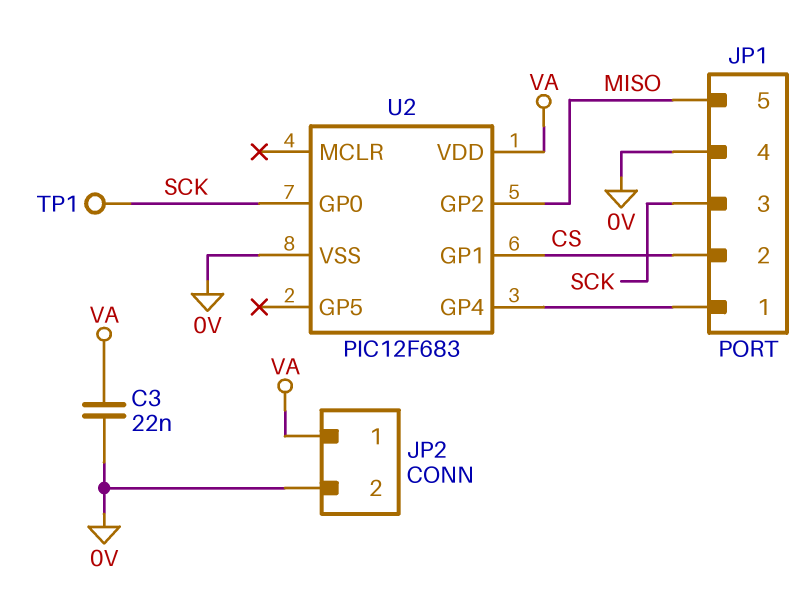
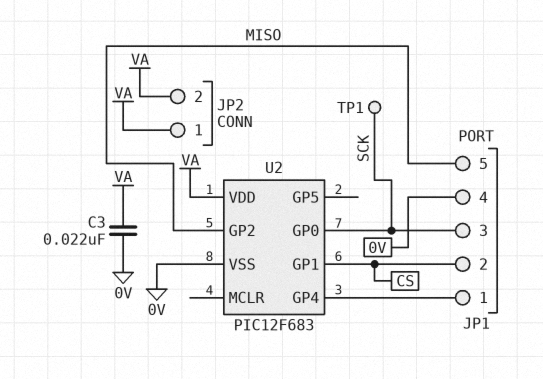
JP2 pin 2: 0V -> VA

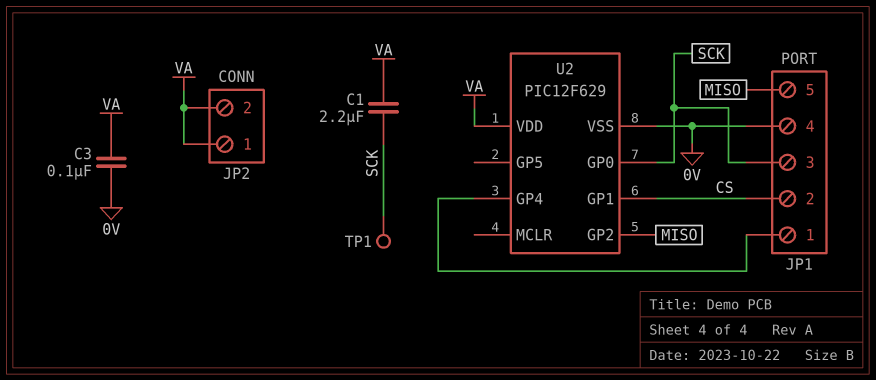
C1: none -> 2.2uF (SCK, VA)
C3: 22nF (0V, VA) -> 100nF (0V, VA)
U2: PIC12F683 -> PIC12F629

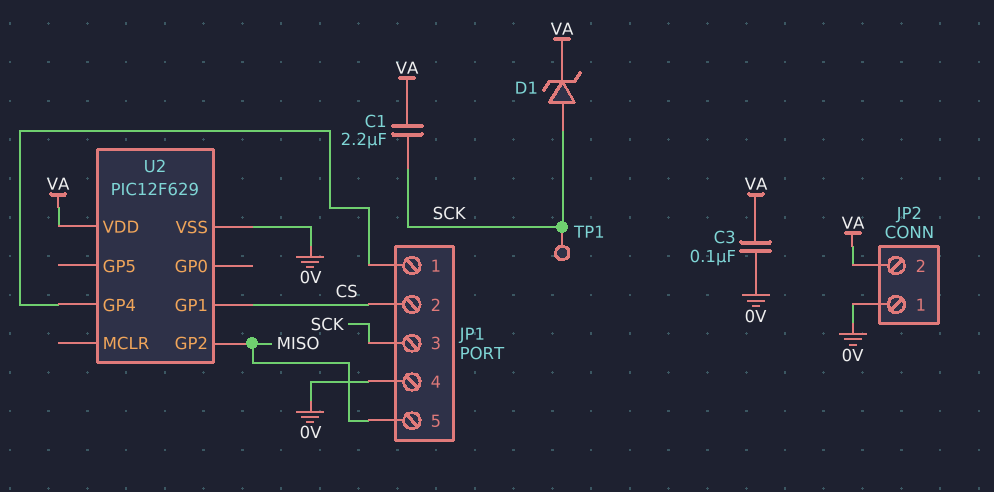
D1: none -> zener (A SCK, K VA)
JP2 pin 1: VA -> 0V
U2 pin GP0: SCK -> none

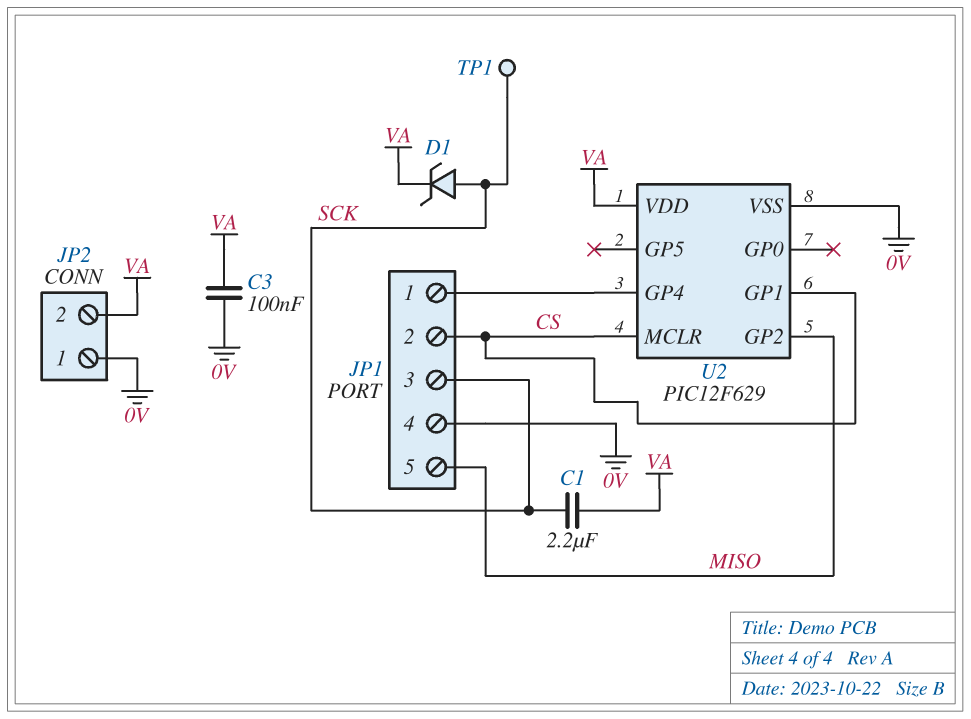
U2 pin MCLR: none -> CS

